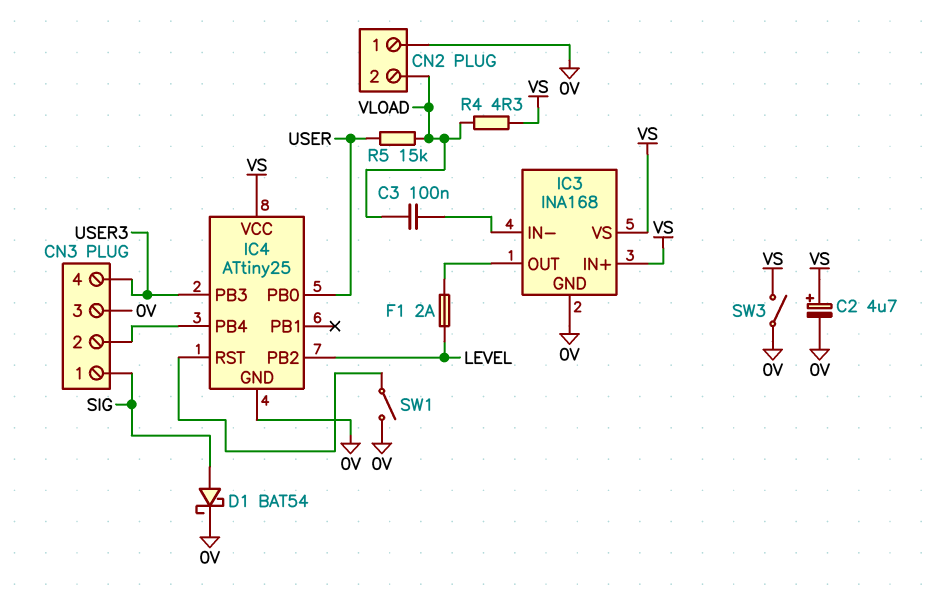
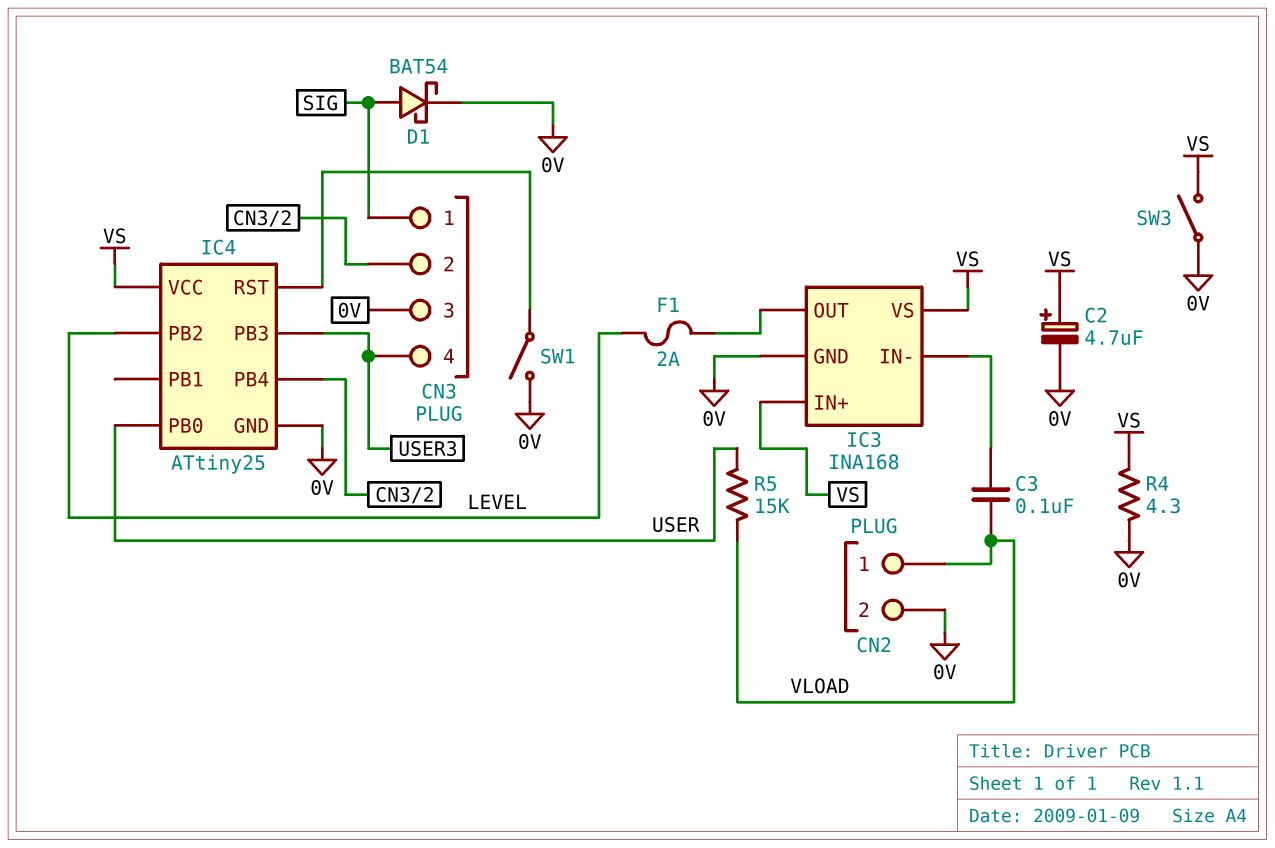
CN2 pin 1: 0V -> VLOAD
CN2 pin 2: VLOAD -> 0V
R4: 4.3 (VLOAD, VS) -> 4.3 (0V, VS)

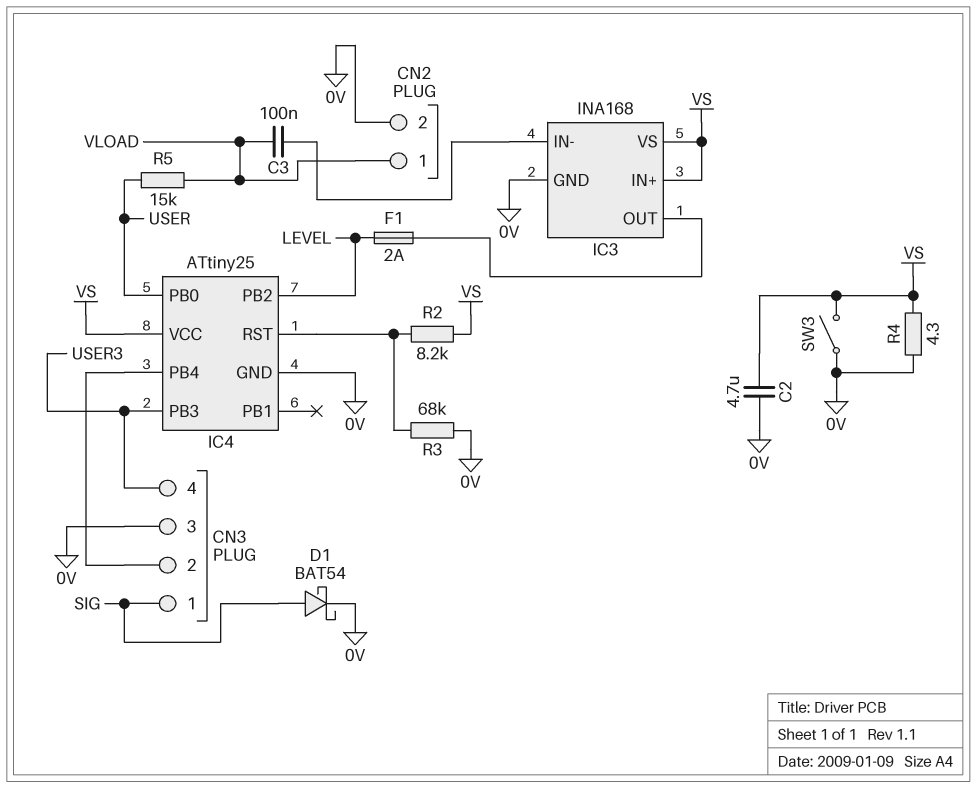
C2: 4.7uF (plus VS, minus 0V) -> 4.7uF (0V, VS)
R2: none -> 8.2k (IC4/RST, VS)
R3: none -> 68k (0V, IC4/RST)
SW1: switch (0V, IC4/RST) -> none

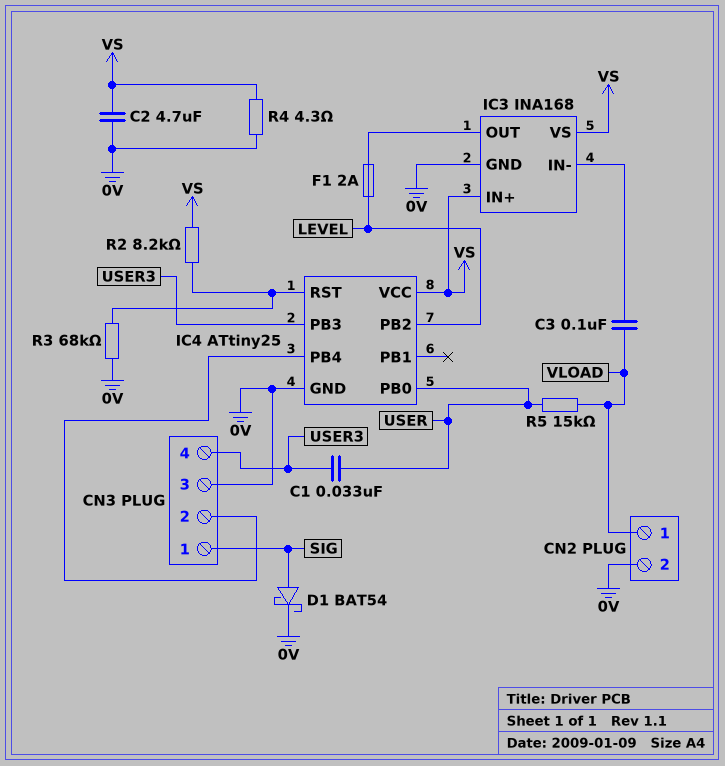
C1: none -> 33nF (USER, USER3)
SW3: switch (0V, VS) -> none

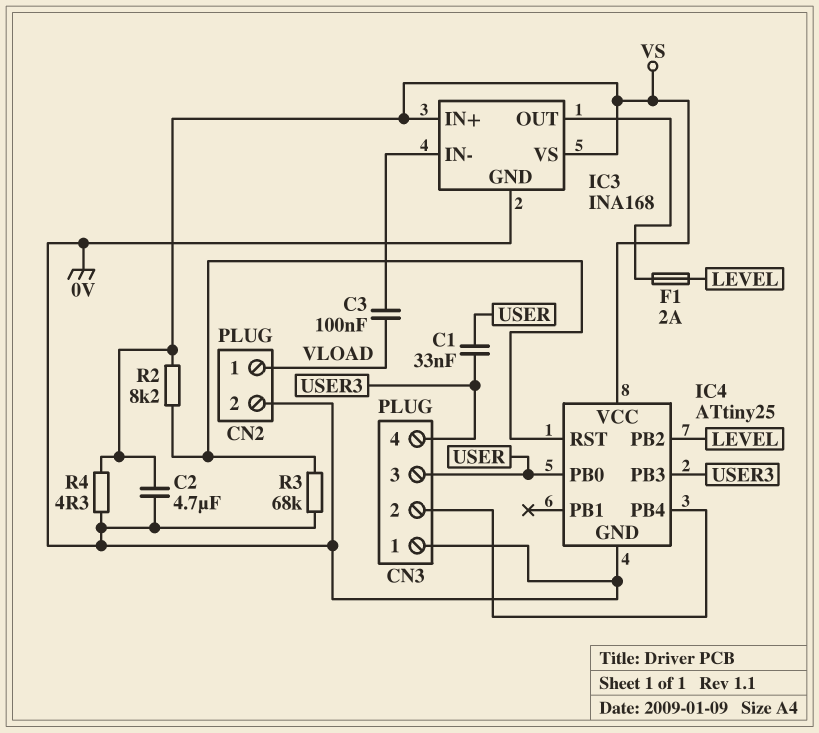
CN3 pin 1: SIG -> 0V
CN3 pin 3: 0V -> USER
D1: schottky BAT54 (A SIG, K 0V) -> none
R5: 15k (USER, VLOAD) -> none

